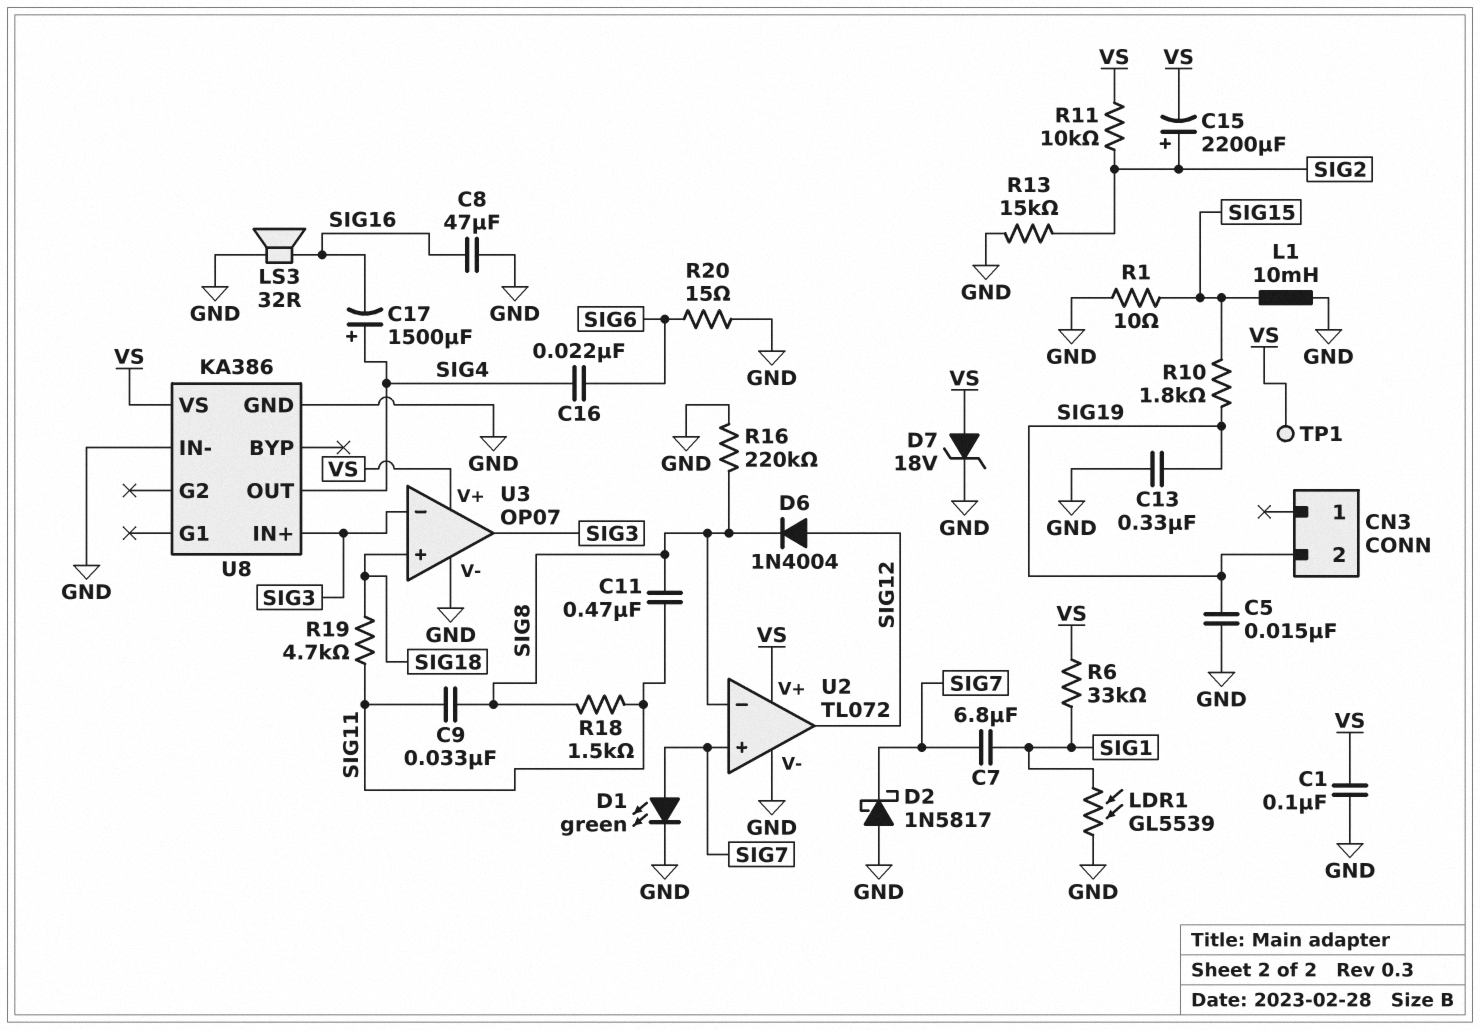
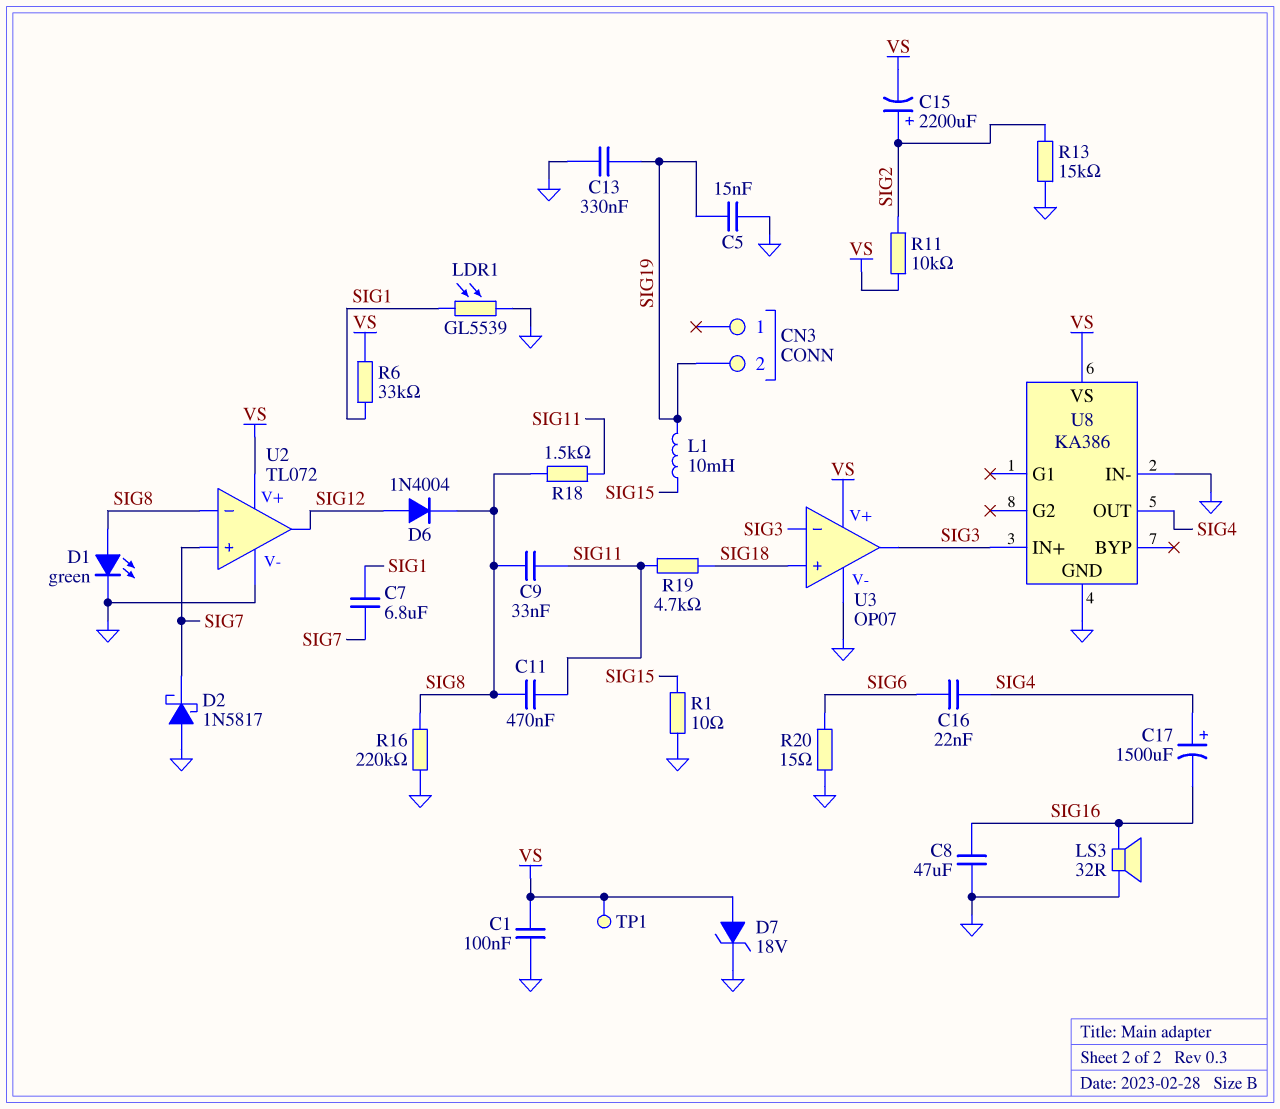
D1: LED green (A SIG7, K GND) -> LED green (A SIG8, K GND)
L1: 10mH (GND, SIG15) -> 10mH (SIG15, SIG19)
R10: 1.8k (SIG15, SIG19) -> none

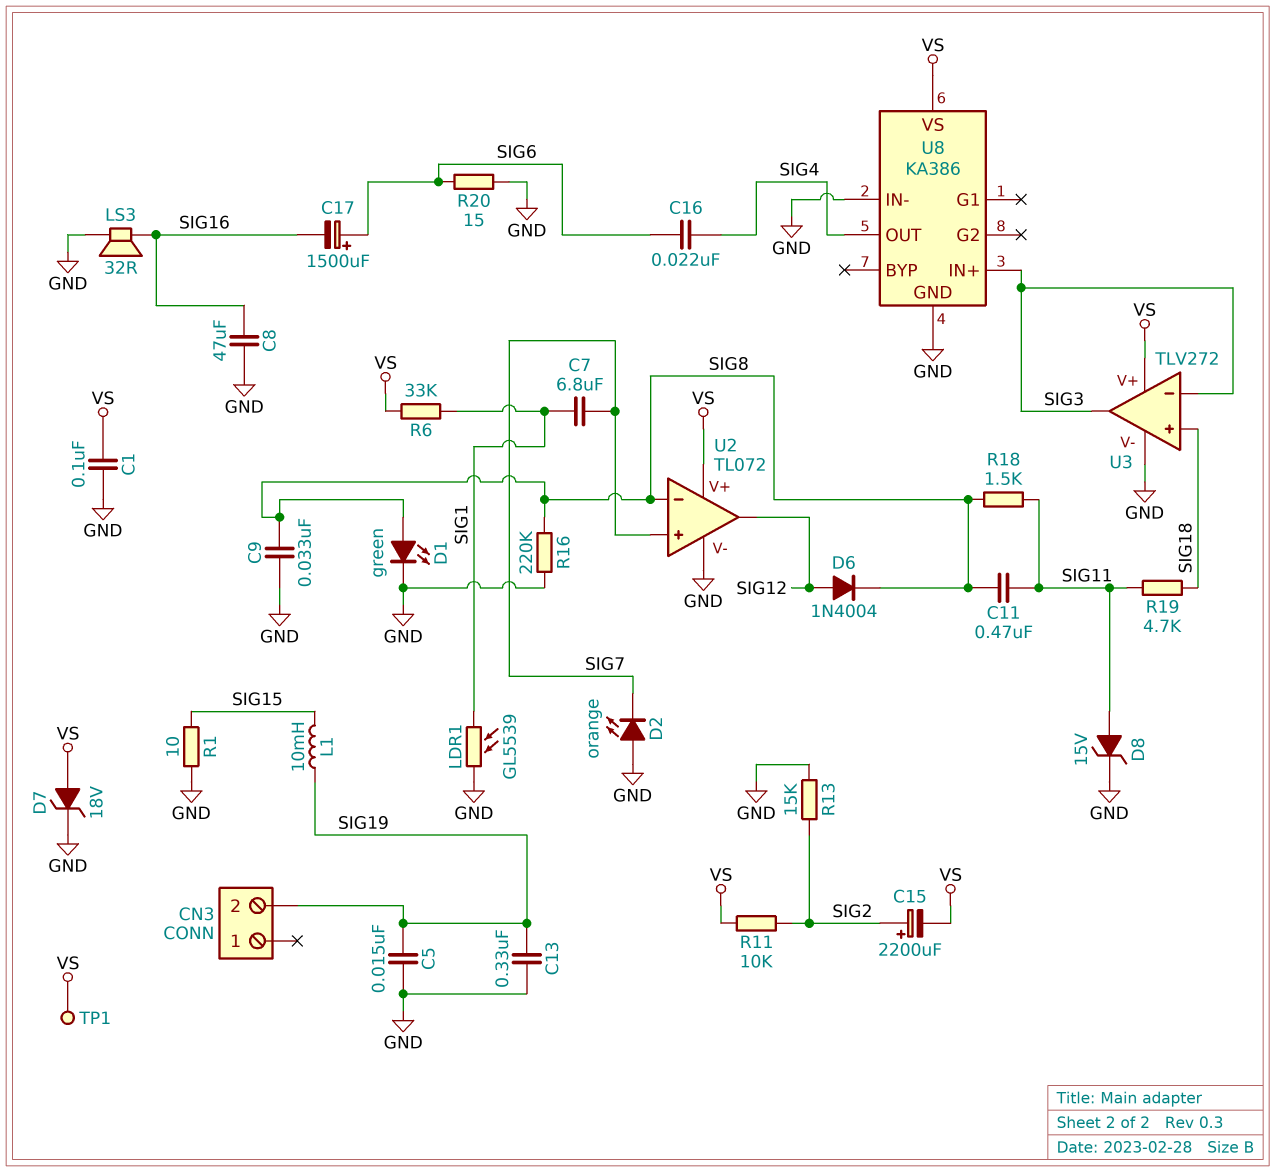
C9: 33nF (SIG8, SIG11) -> 33nF (GND, SIG8)
C17: 1500uF (plus SIG4, minus SIG16) -> 1500uF (plus SIG6, minus SIG16)
D2: schottky 1N5817 (A GND, K SIG7) -> LED orange (A GND, K SIG7)
D8: none -> zener 15V (A SIG11, K GND)
U3: OP07 -> TLV272

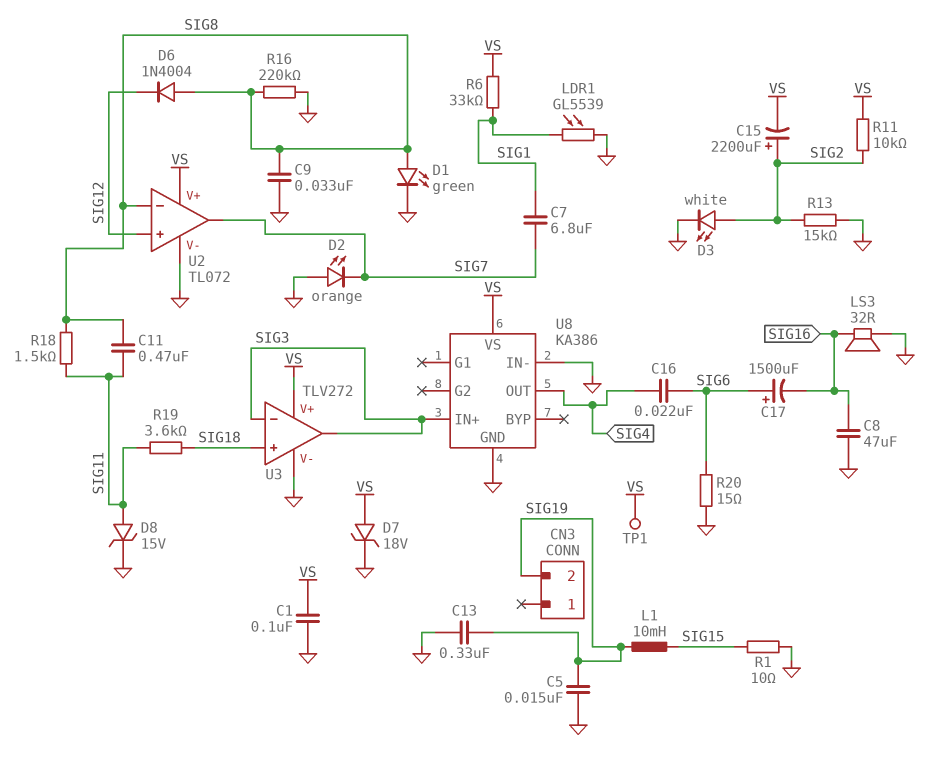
D3: none -> LED white (A SIG2, K GND)
D6: diode 1N4004 (A SIG12, K SIG8) -> diode 1N4004 (A SIG8, K SIG12)
R19: 4.7k (SIG11, SIG18) -> 3.6k (SIG11, SIG18)
U2 pin in+: SIG7 -> SIG12
U2 pin out: SIG12 -> SIG7

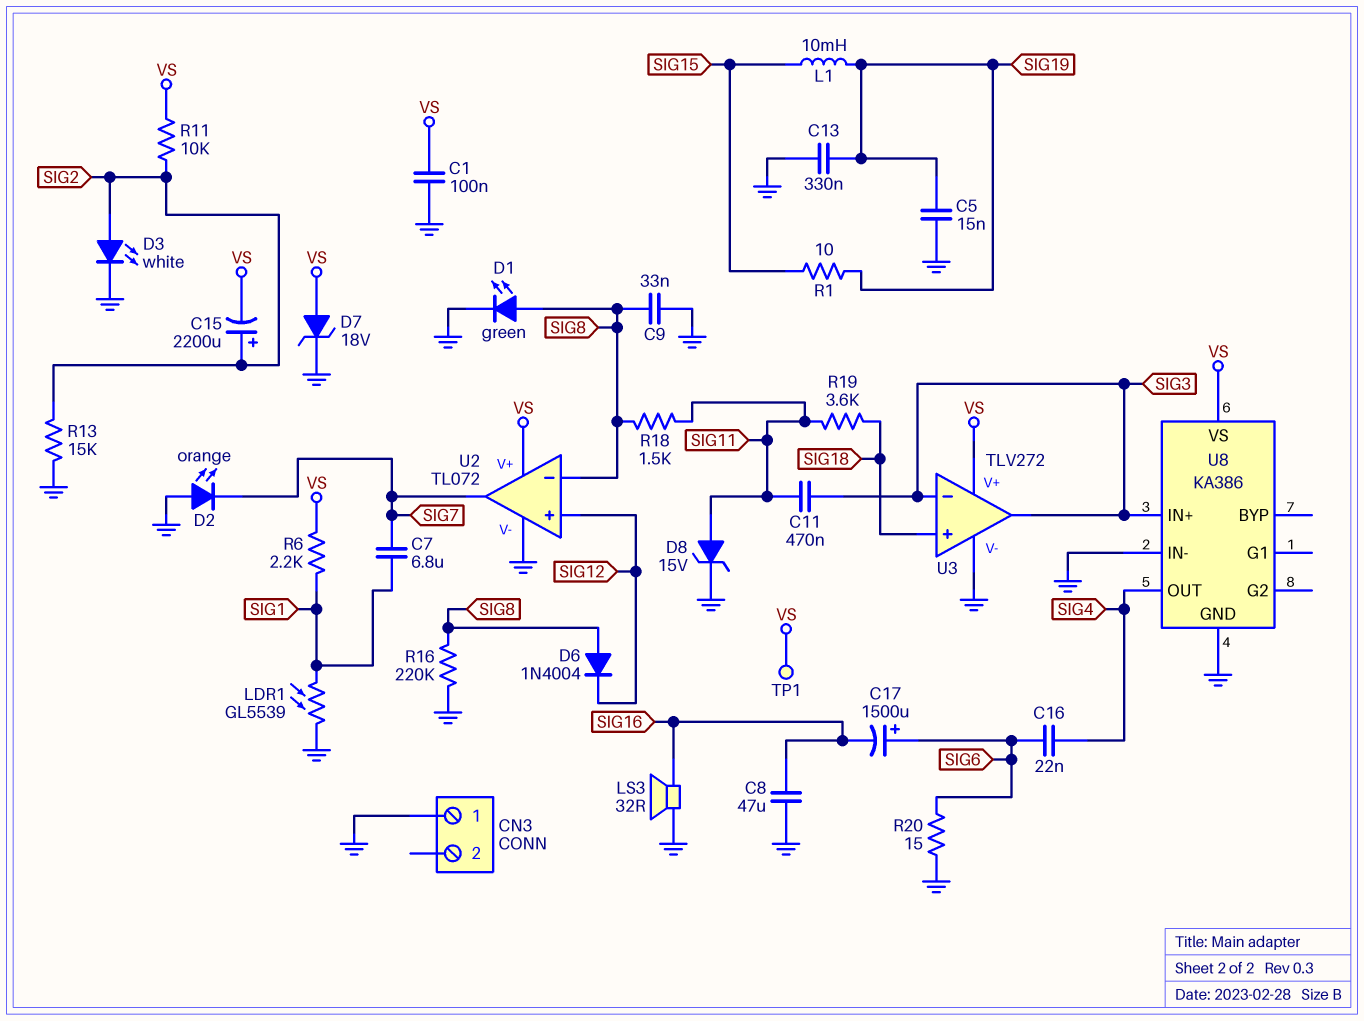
C11: 470nF (SIG8, SIG11) -> 470nF (SIG3, SIG11)
CN3 pin 1: none -> GND
CN3 pin 2: SIG19 -> none
R1: 10 (GND, SIG15) -> 10 (SIG15, SIG19)
R6: 33k (SIG1, VS) -> 2.2k (SIG1, VS)

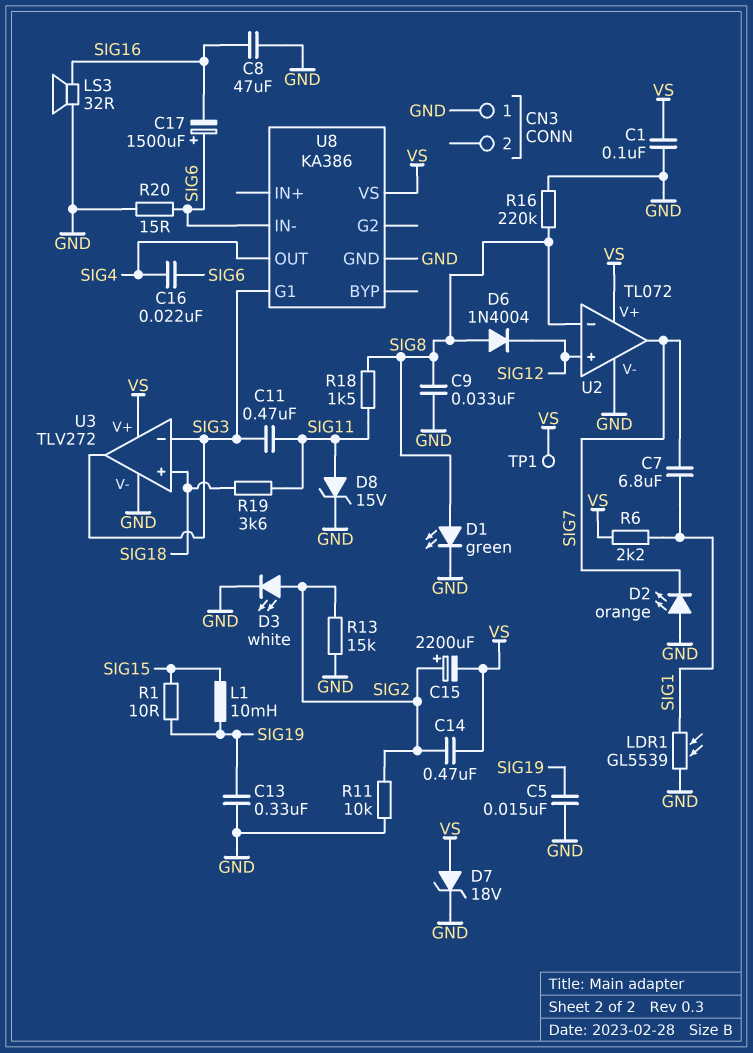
C14: none -> 470nF (SIG2, VS)
R11: 10k (SIG2, VS) -> 10k (GND, SIG2)
U8 pin G1: none -> SIG3
U8 pin IN+: SIG3 -> none
U8 pin IN-: GND -> SIG6

